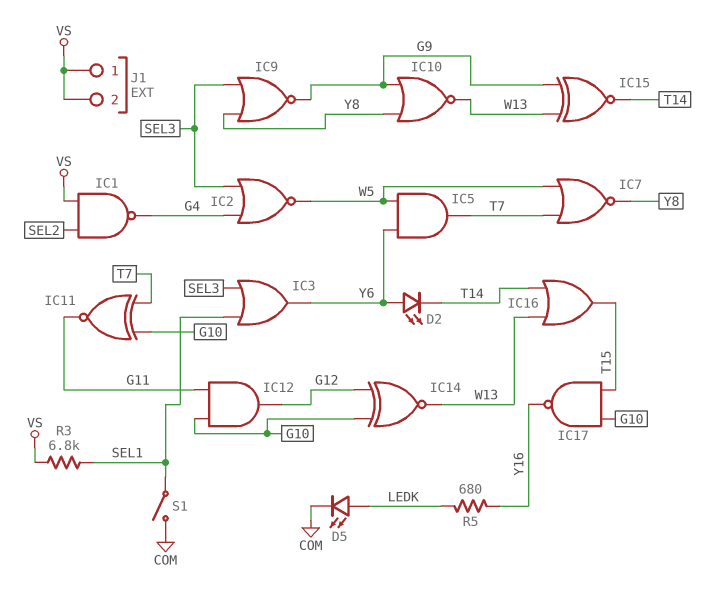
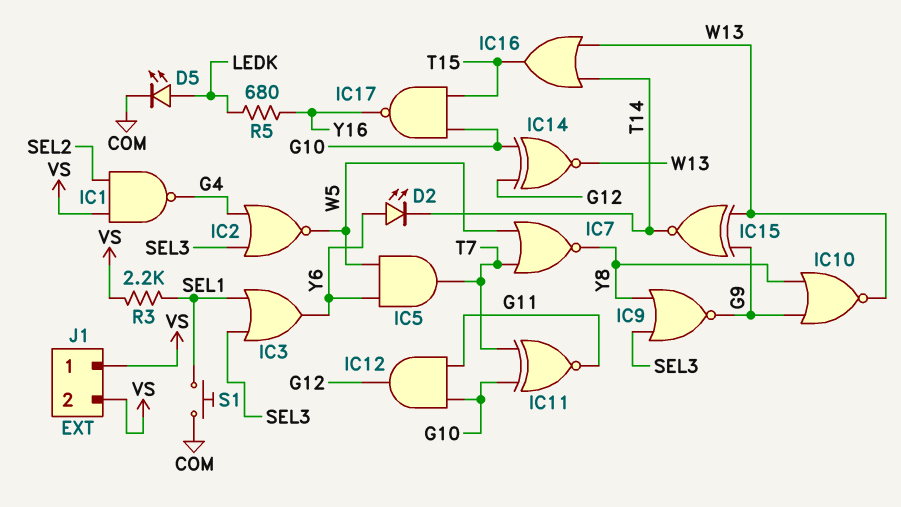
R3: 6.8k (SEL1, VS) -> 2.2k (SEL1, VS)
S1: switch (COM, SEL1) -> button (COM, SEL1)

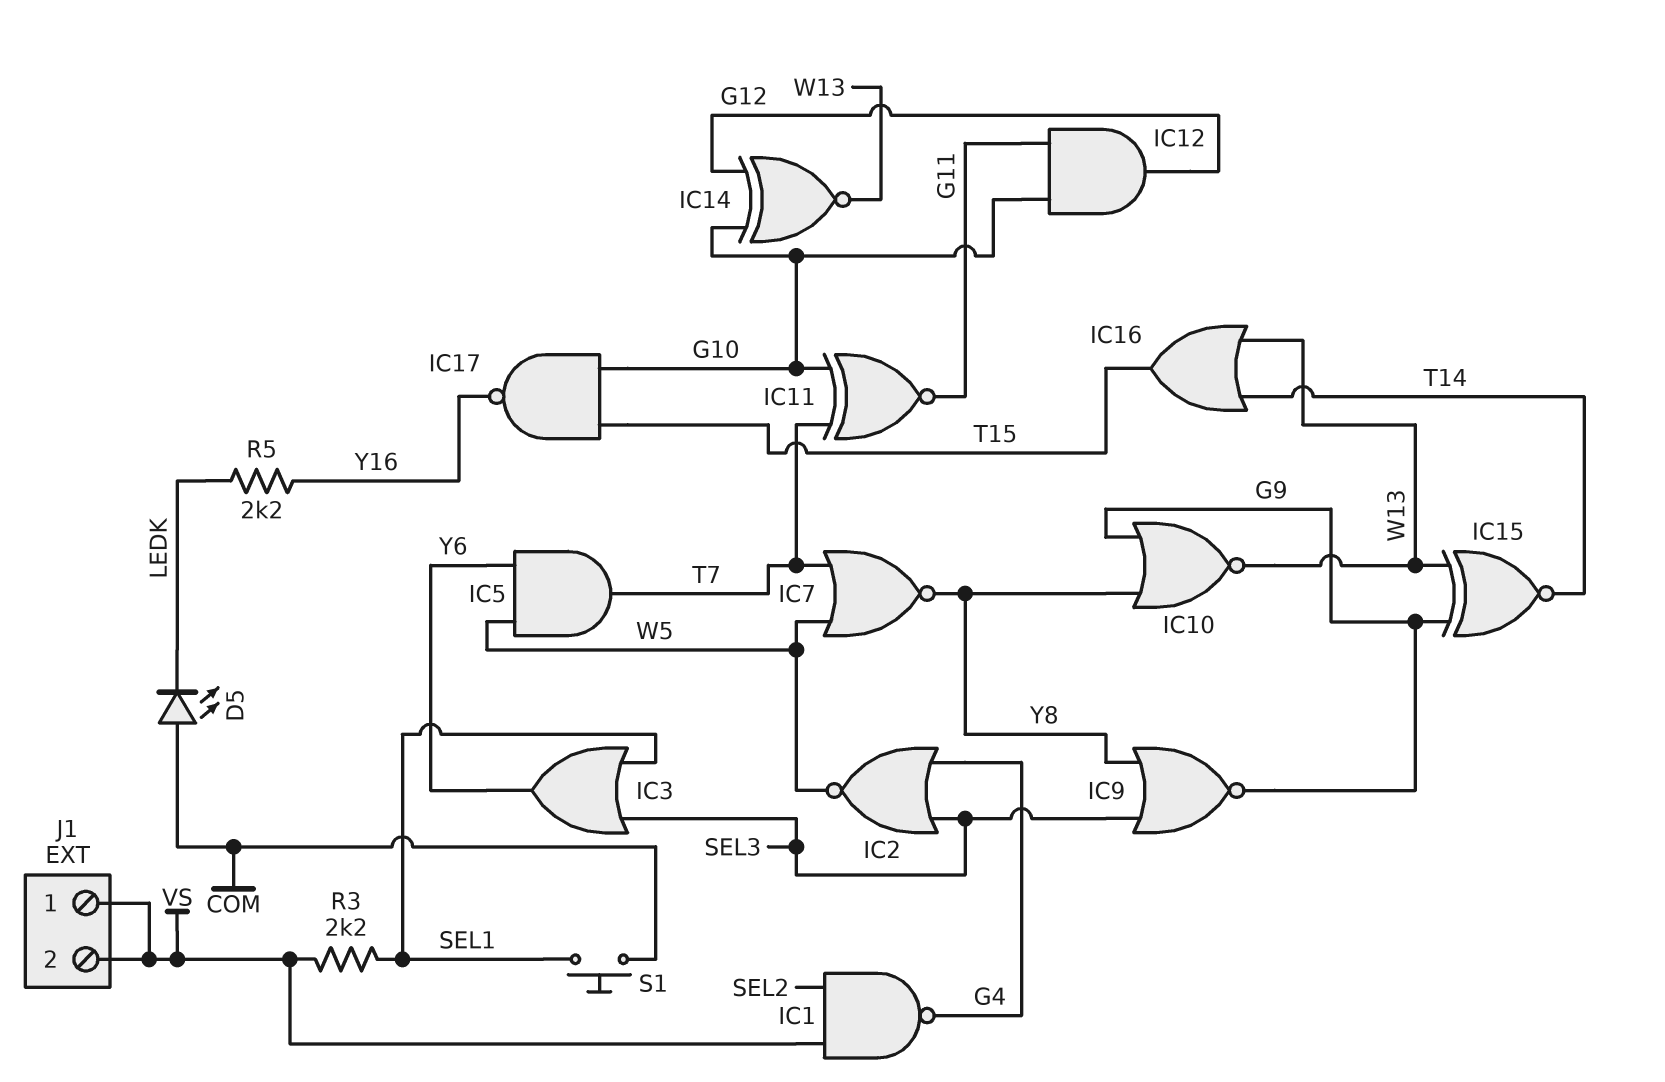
D2: LED (A Y6, K T14) -> none
D5: LED (A LEDK, K COM) -> LED (A COM, K LEDK)
R5: 680 (LEDK, Y16) -> 2.2k (LEDK, Y16)

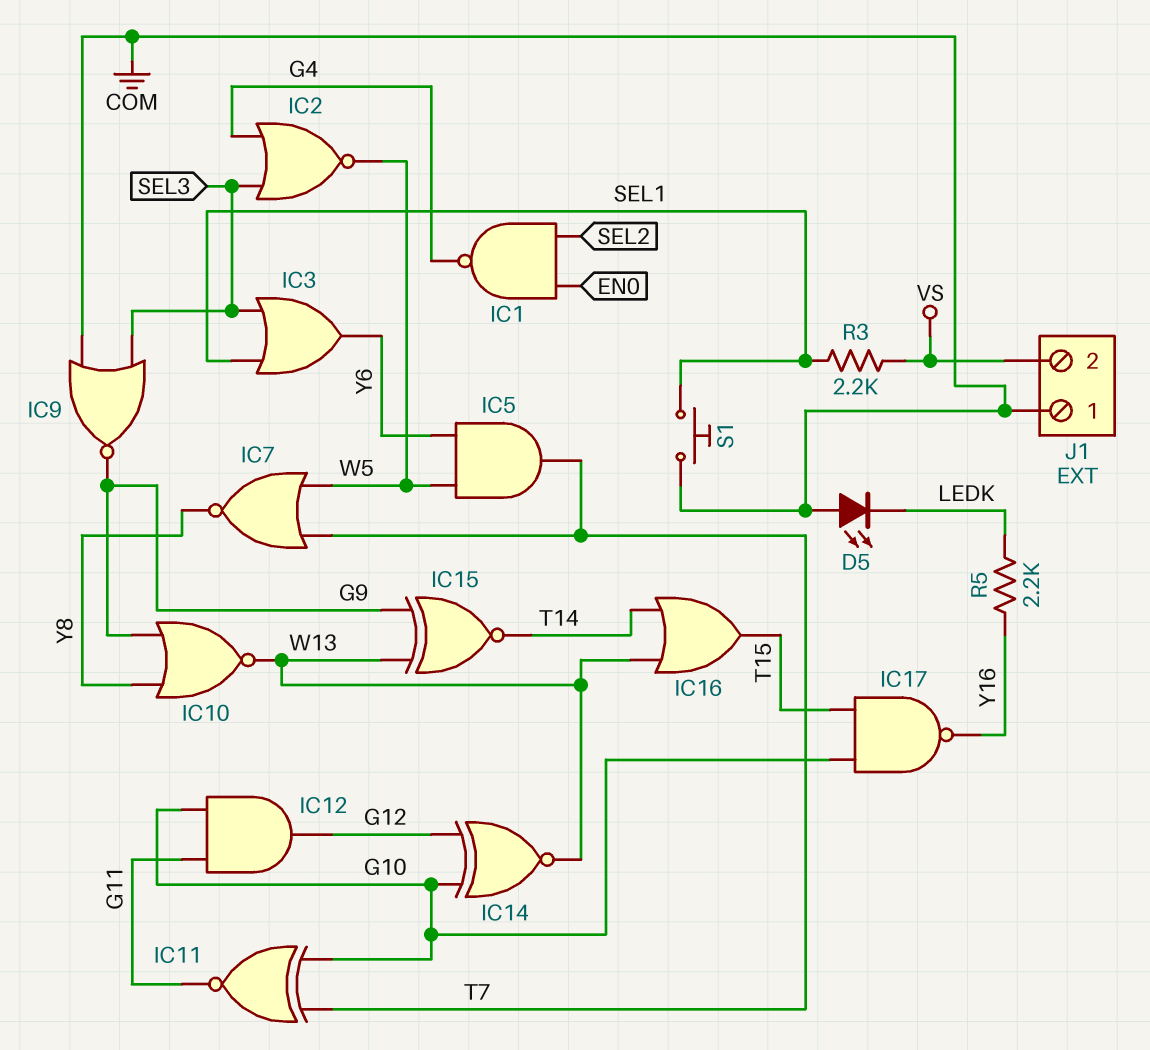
IC1: NAND (in SEL2, in VS, out G4) -> NAND (in EN0, in SEL2, out G4)
IC9: NOR (in SEL3, in Y8, out G9) -> NOR (in COM, in SEL3, out G9)
J1 pin 1: VS -> COM

